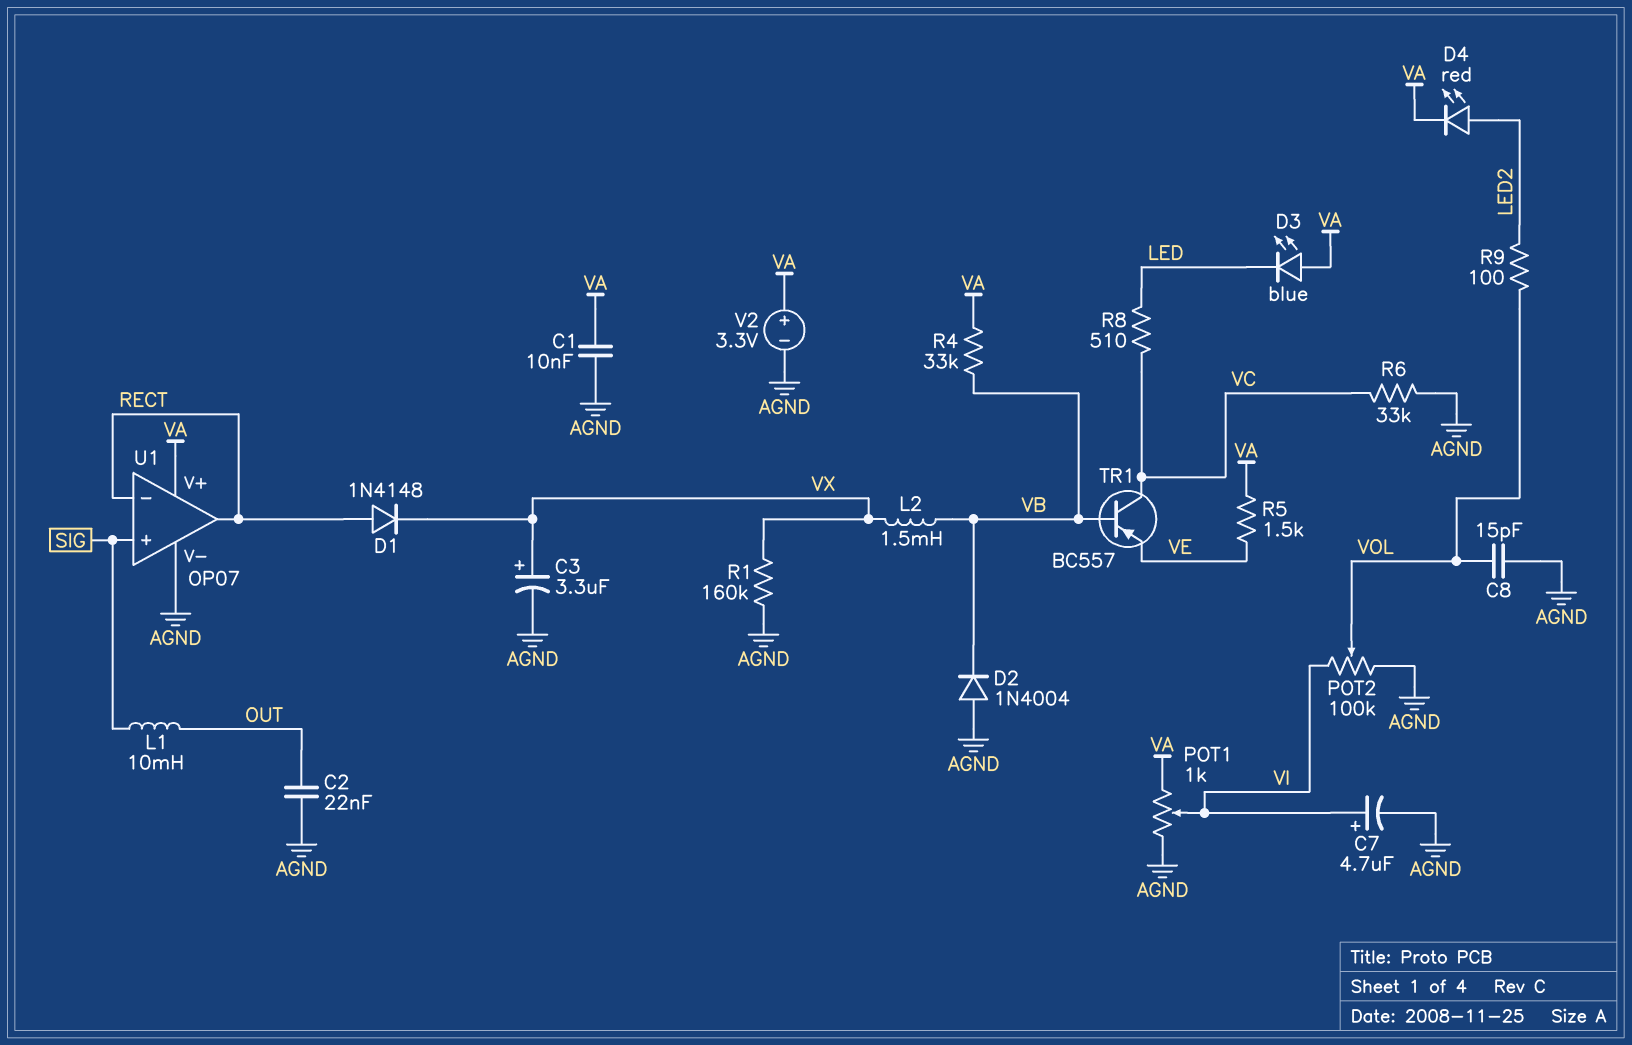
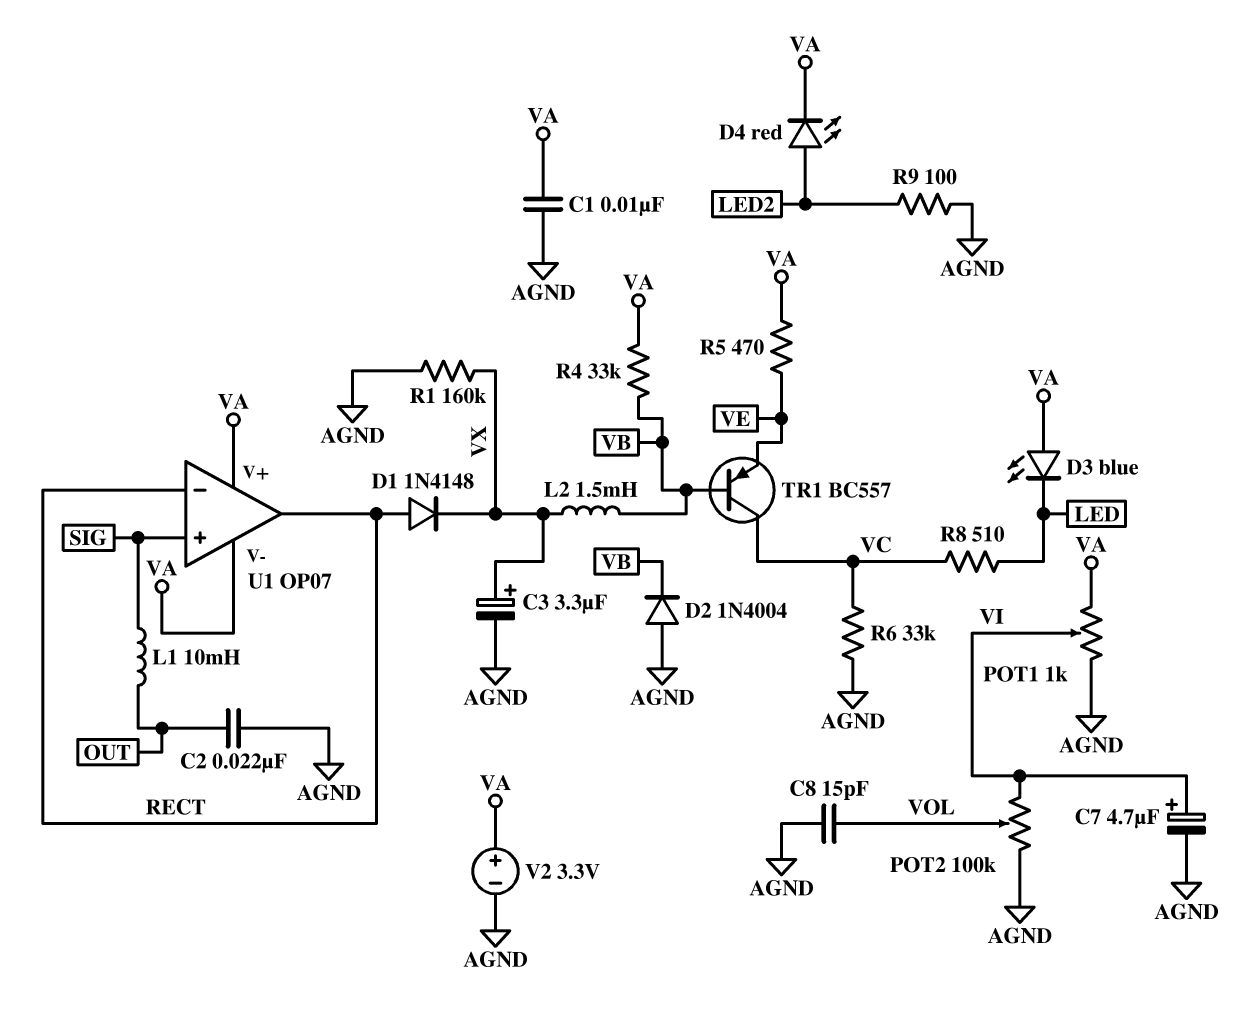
R5: 1.5k (VA, VE) -> 470 (VA, VE)
R9: 100 (LED2, VOL) -> 100 (AGND, LED2)
U1 pin V-: AGND -> VA

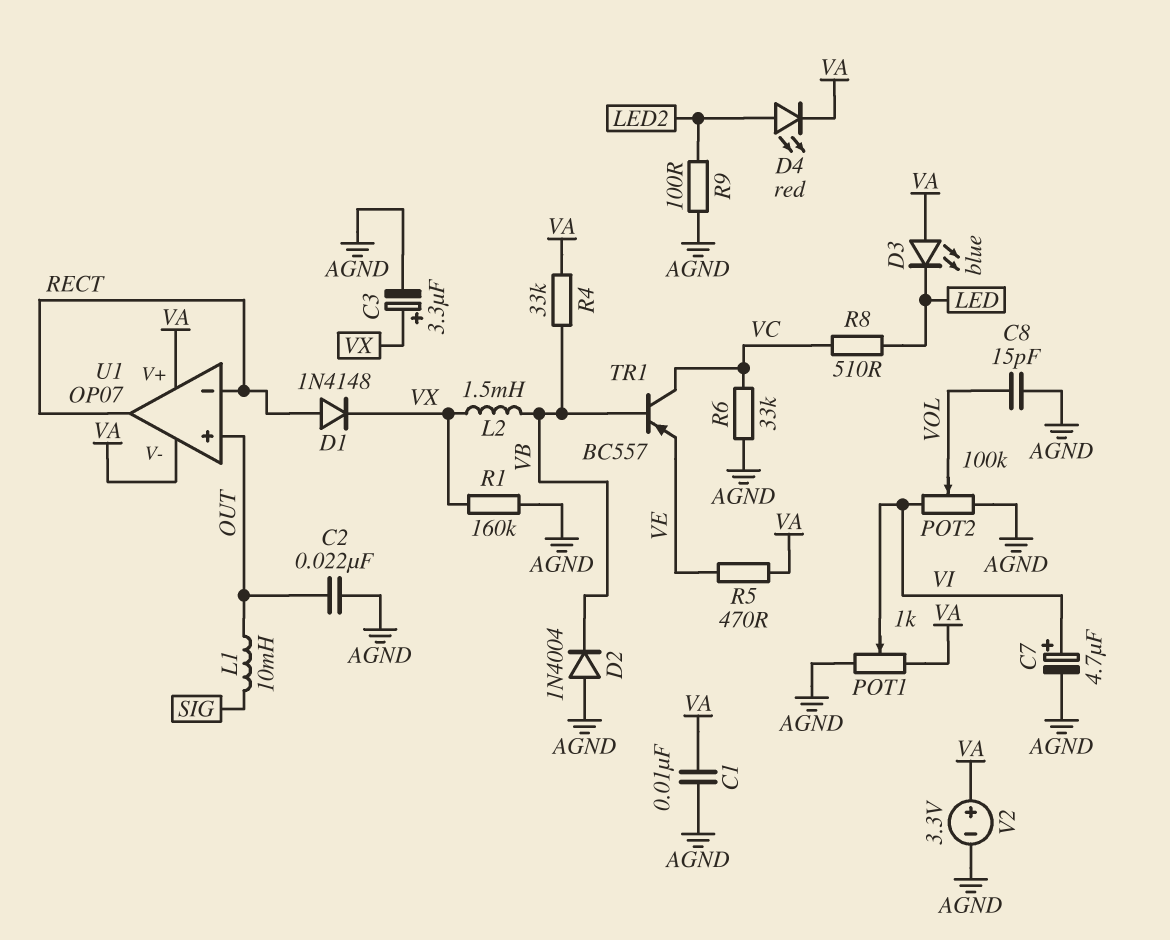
U1 pin in+: SIG -> OUT

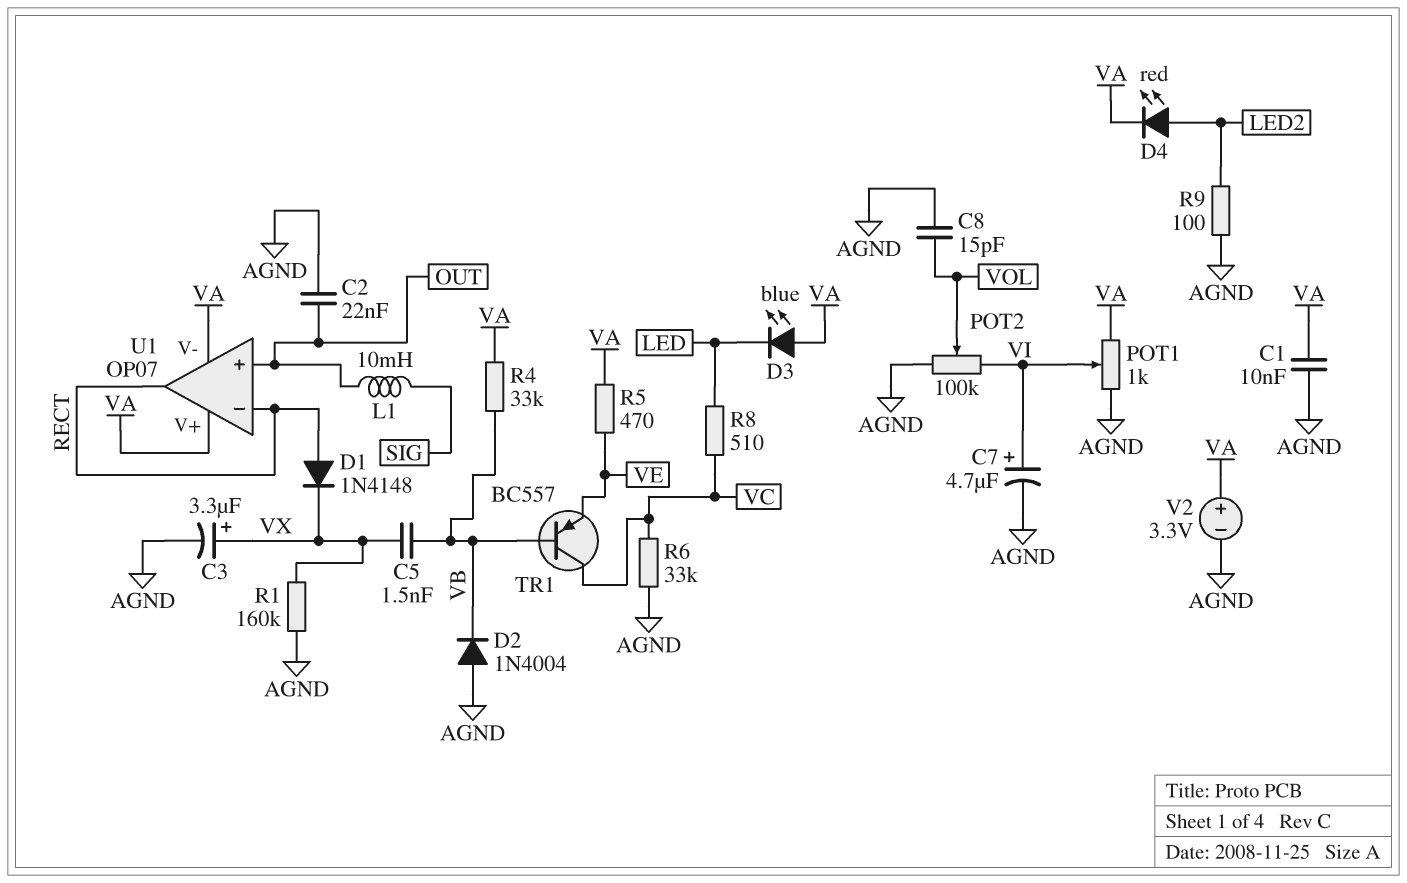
C5: none -> 1.5nF (VB, VX)
L2: 1.5mH (VB, VX) -> none

